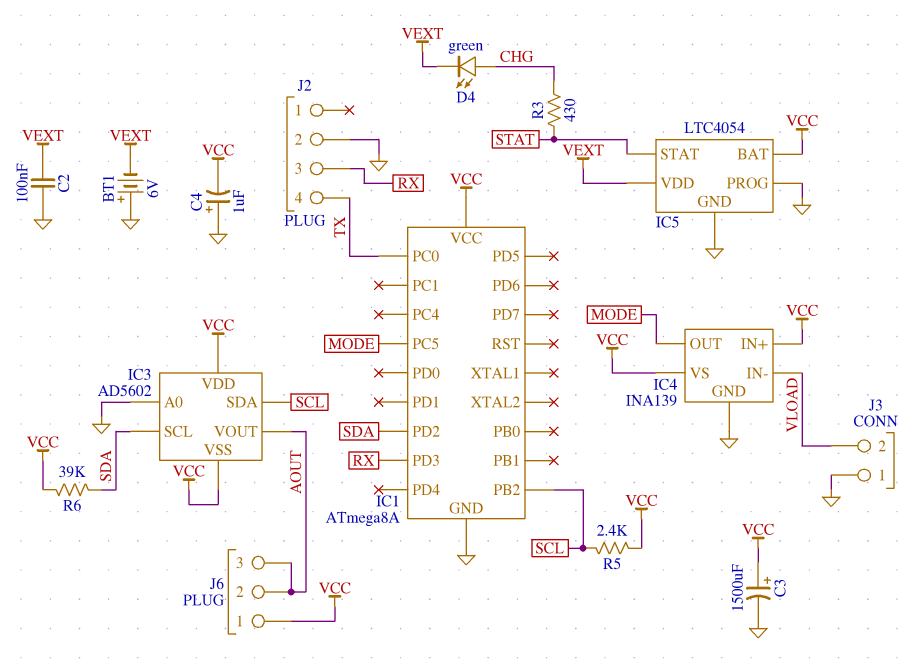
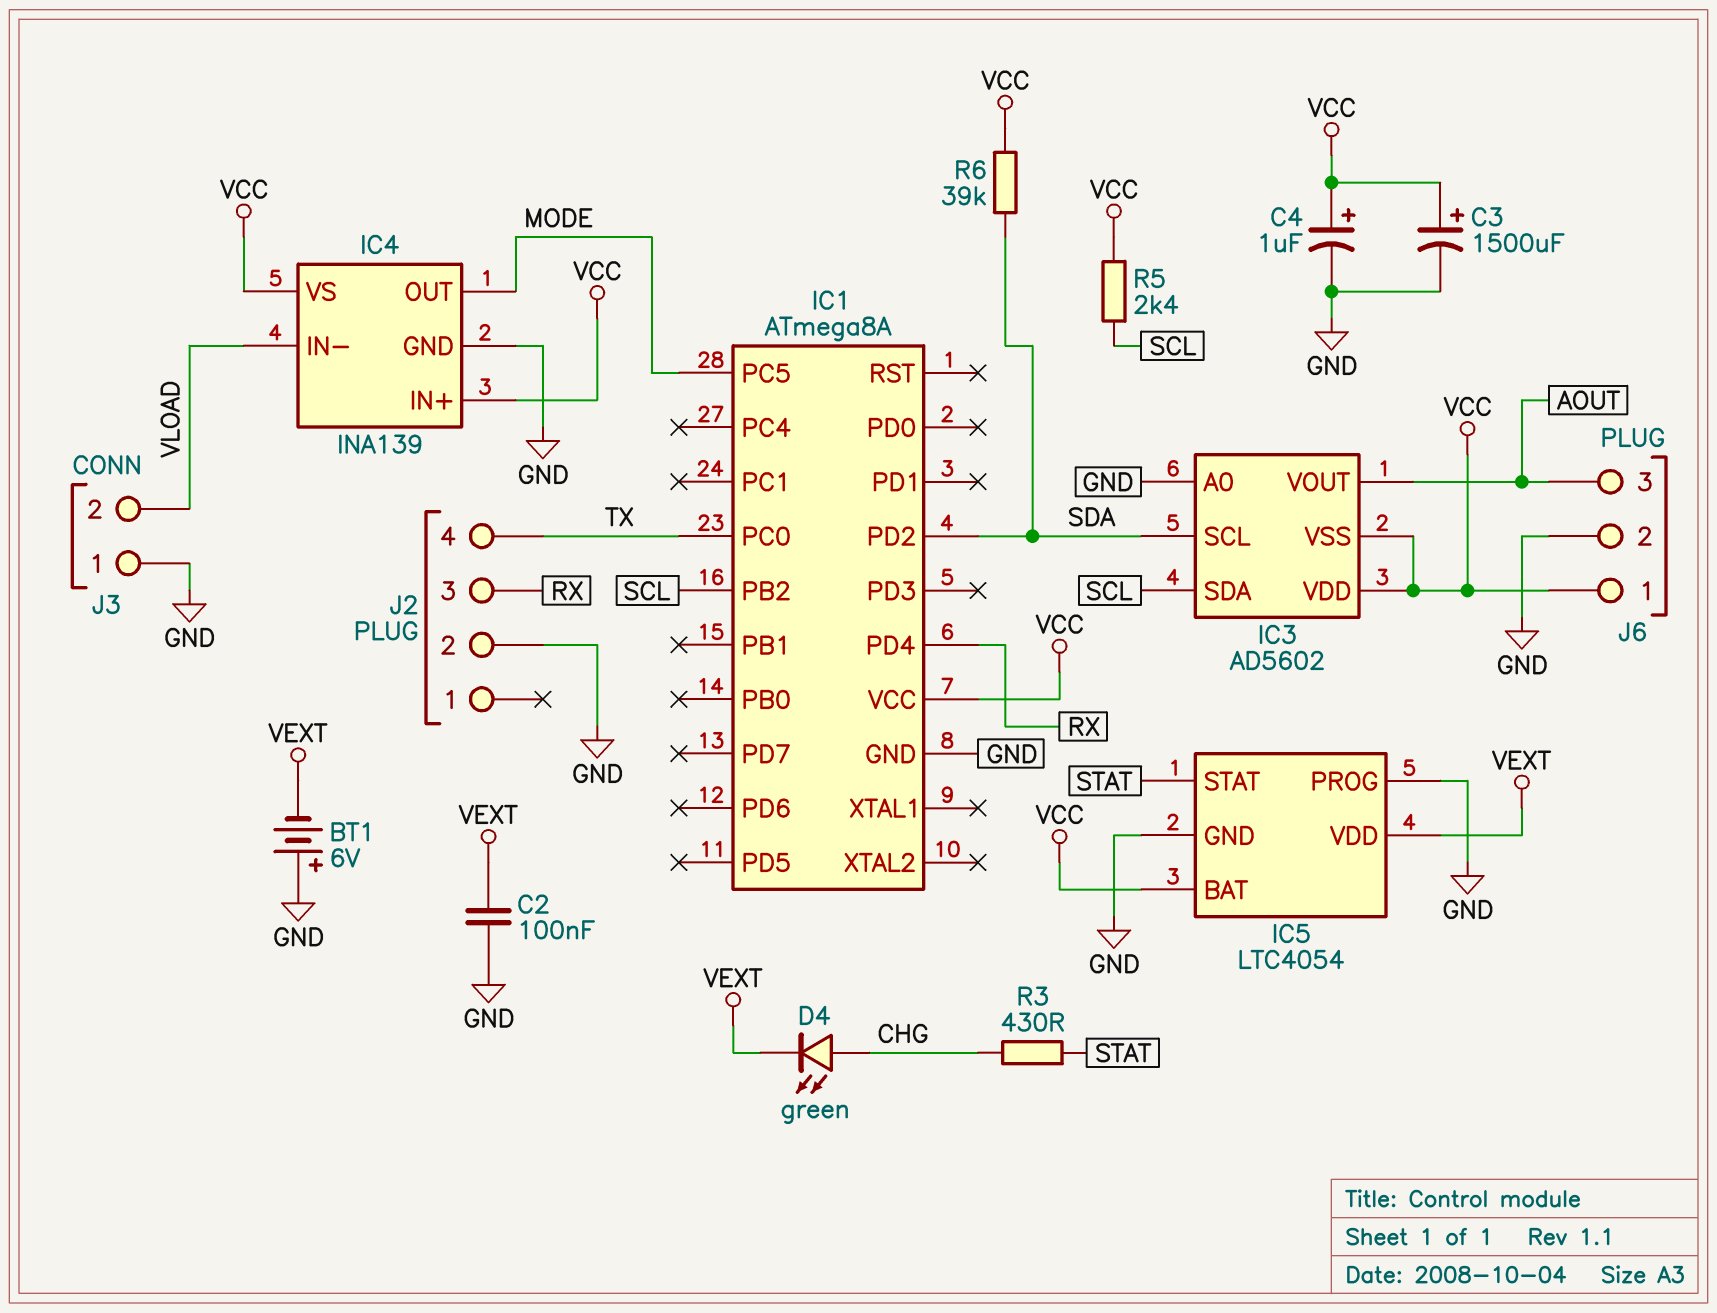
C4: 1uF (plus GND, minus VCC) -> 1uF (plus VCC, minus GND)
IC1 pin PD3: RX -> none
IC1 pin PD4: none -> RX
J6 pin 2: AOUT -> GND

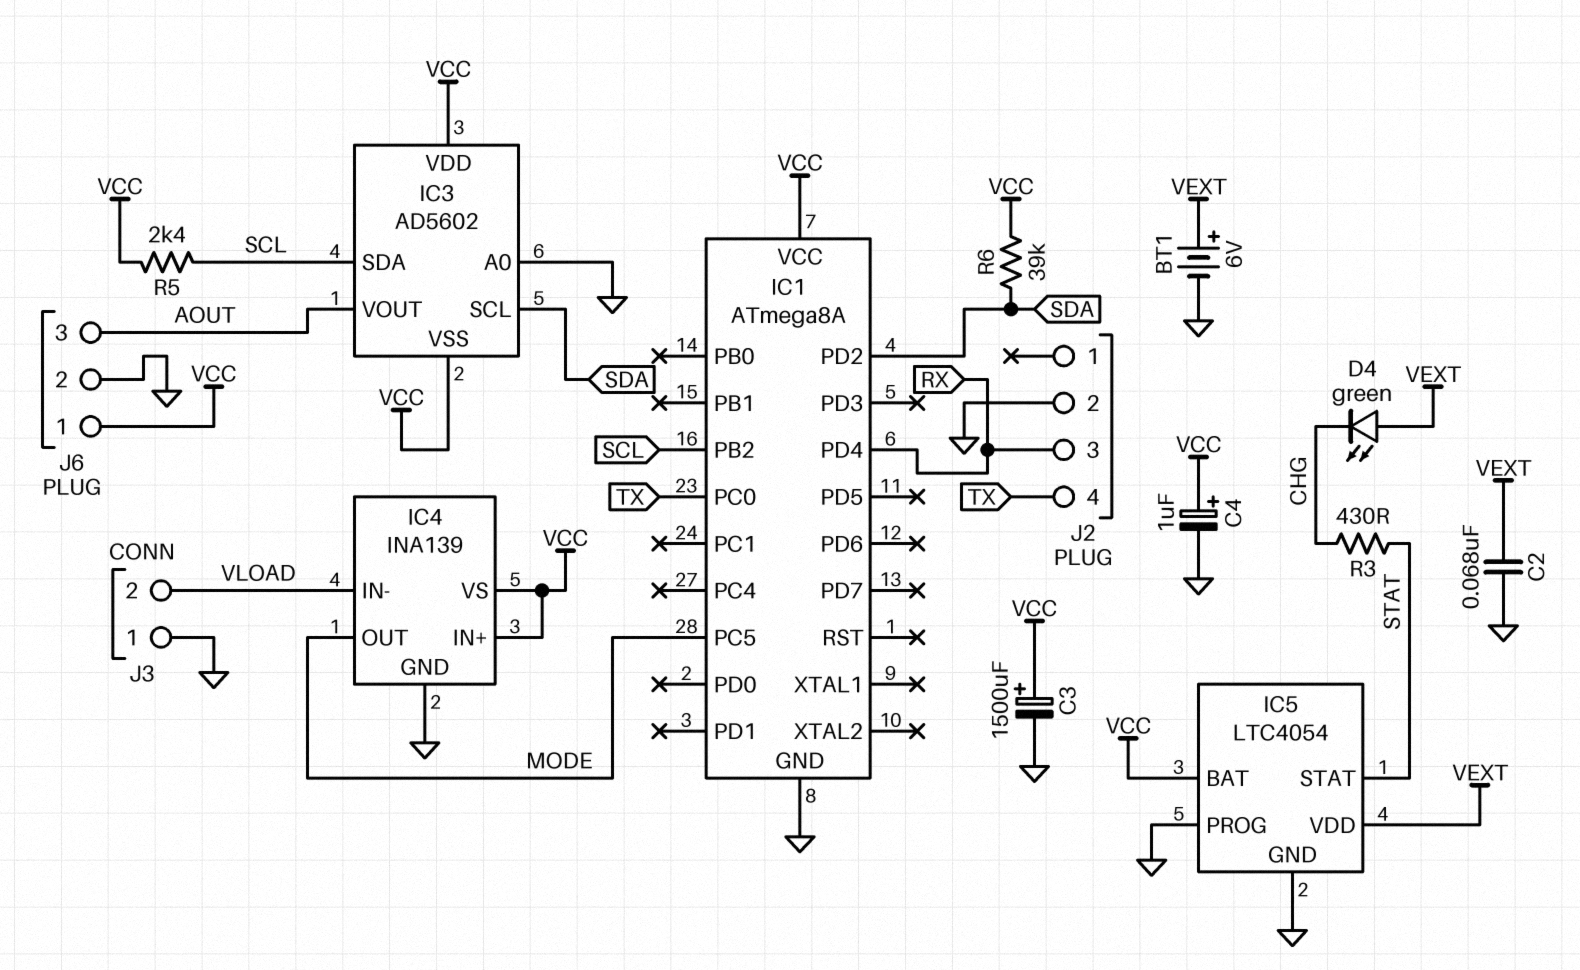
BT1: 6V (plus GND, minus VEXT) -> 6V (plus VEXT, minus GND)
C2: 100nF (GND, VEXT) -> 68nF (GND, VEXT)
D4: LED green (A CHG, K VEXT) -> LED green (A VEXT, K CHG)

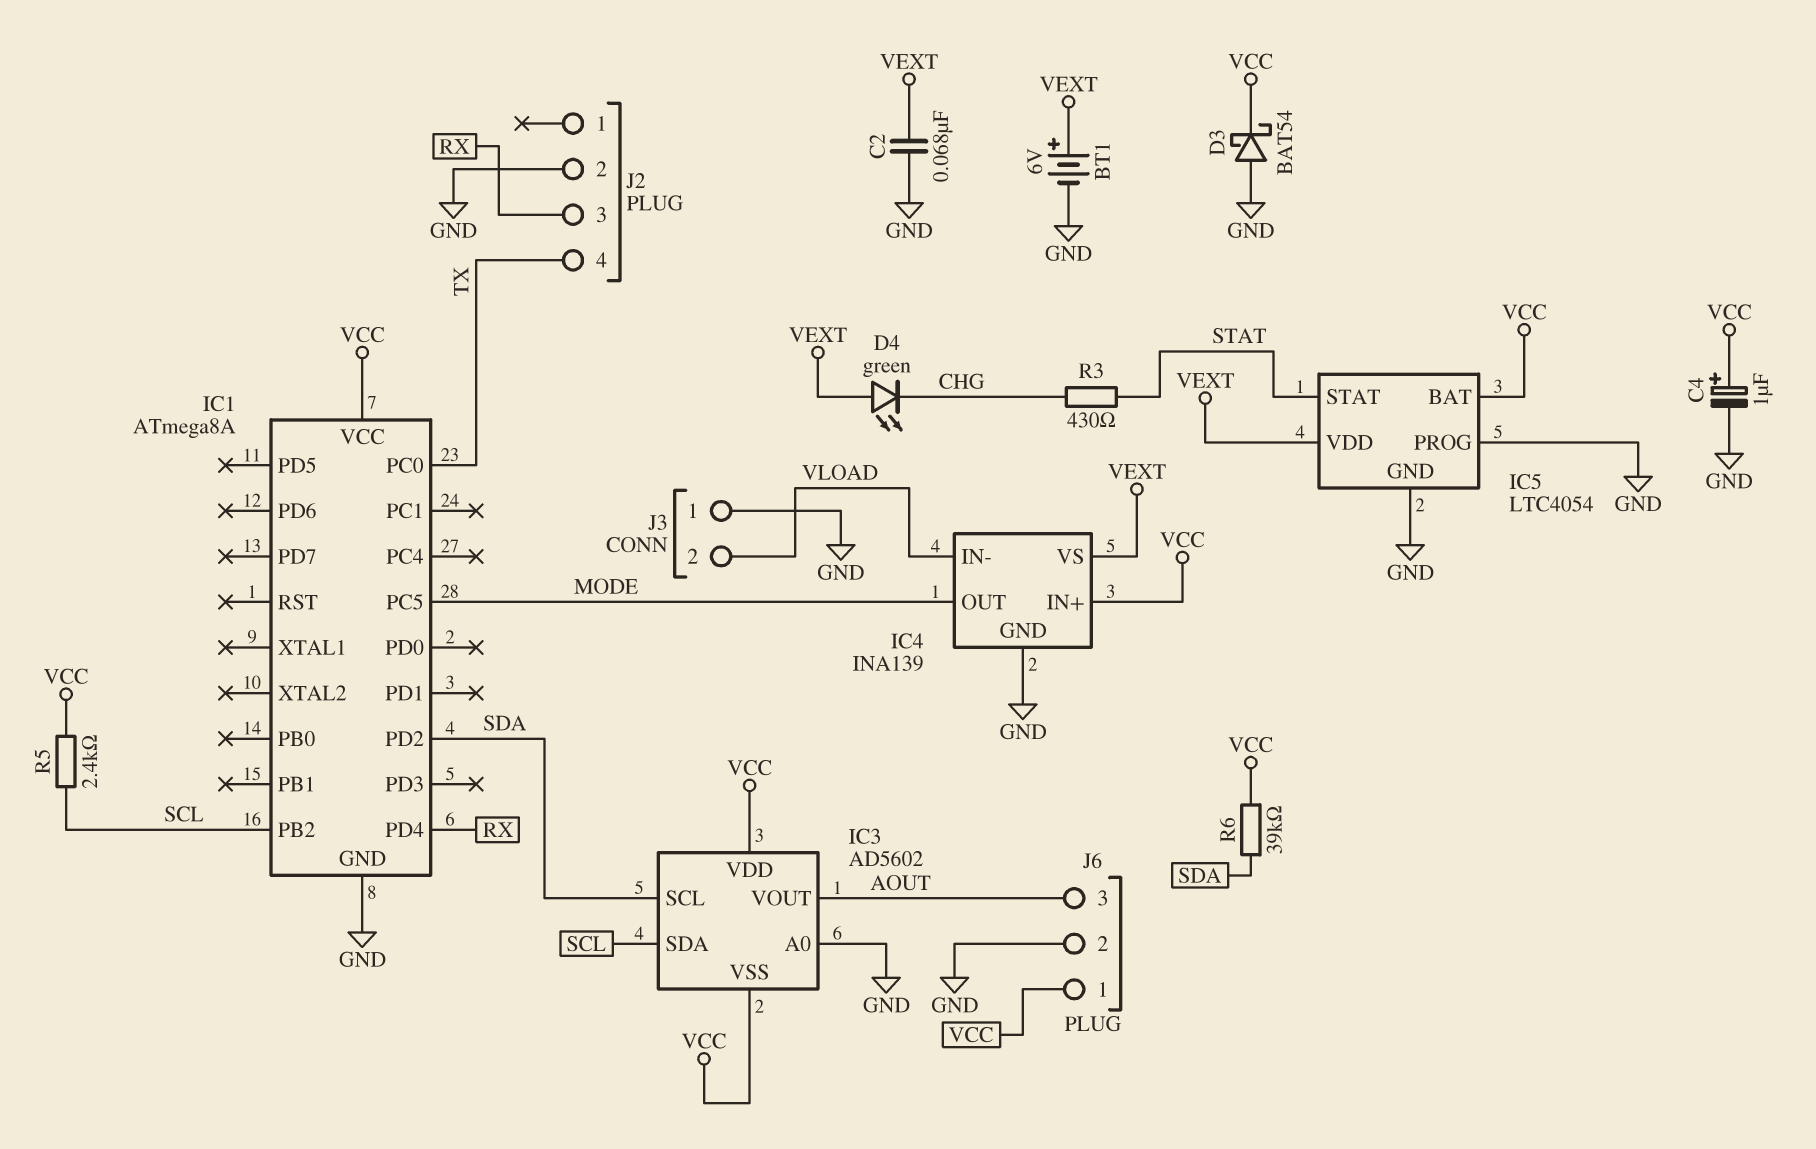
C3: 1500uF (plus VCC, minus GND) -> none
D3: none -> schottky BAT54 (A GND, K VCC)
IC4 pin VS: VCC -> VEXT

